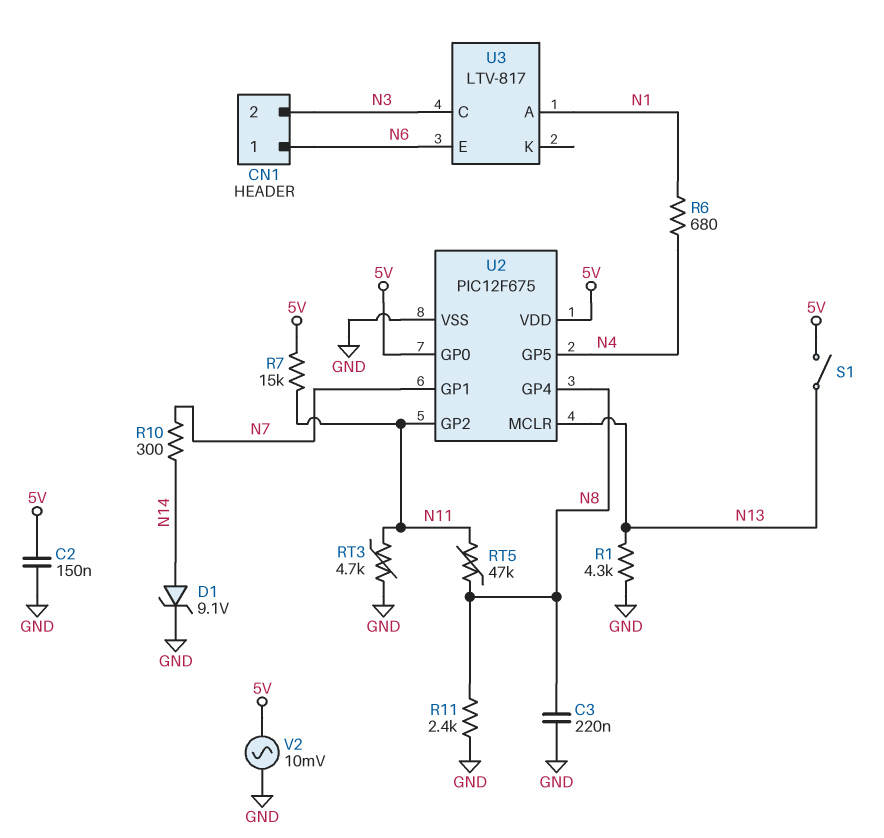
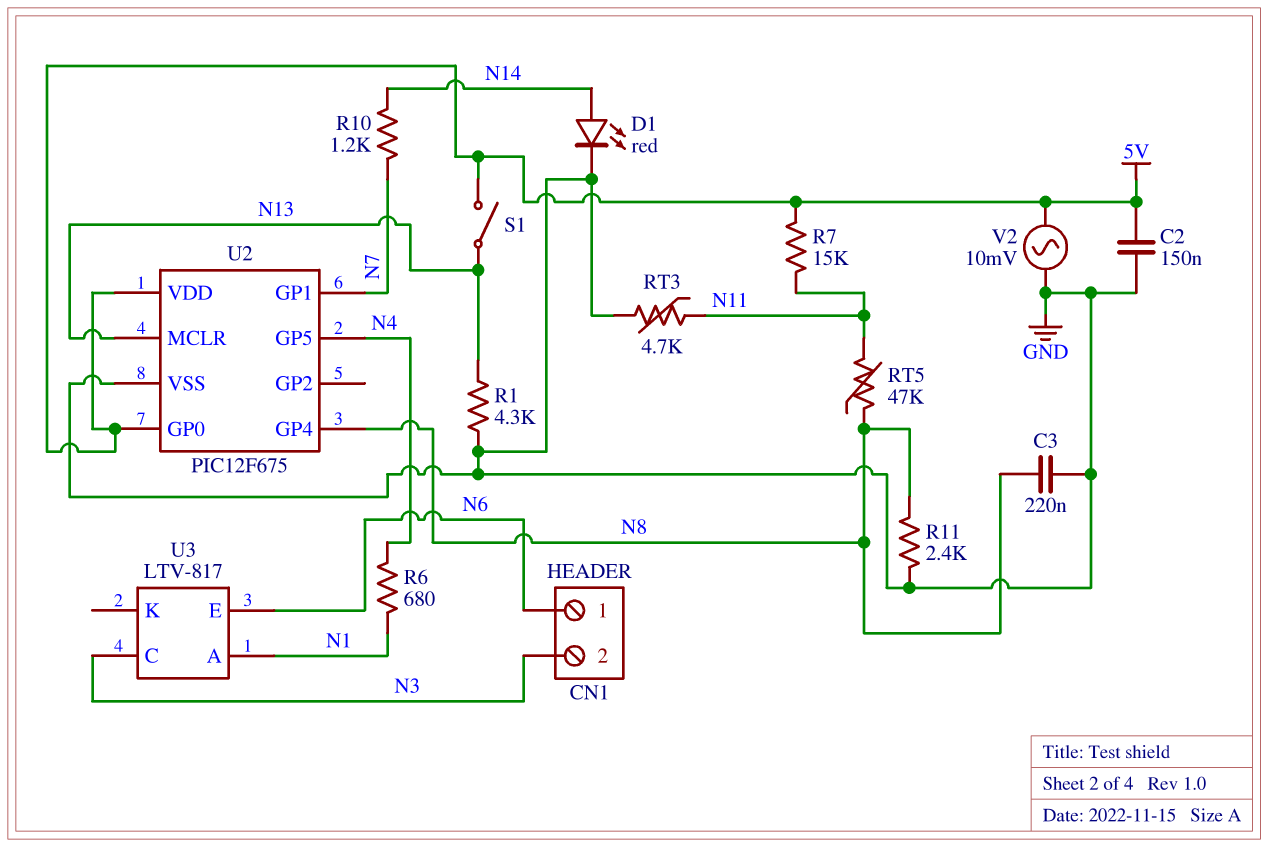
D1: zener 9.1V (A N14, K GND) -> LED red (A N14, K GND)
R10: 300 (N7, N14) -> 1.2k (N7, N14)
U2 pin GP2: N11 -> none

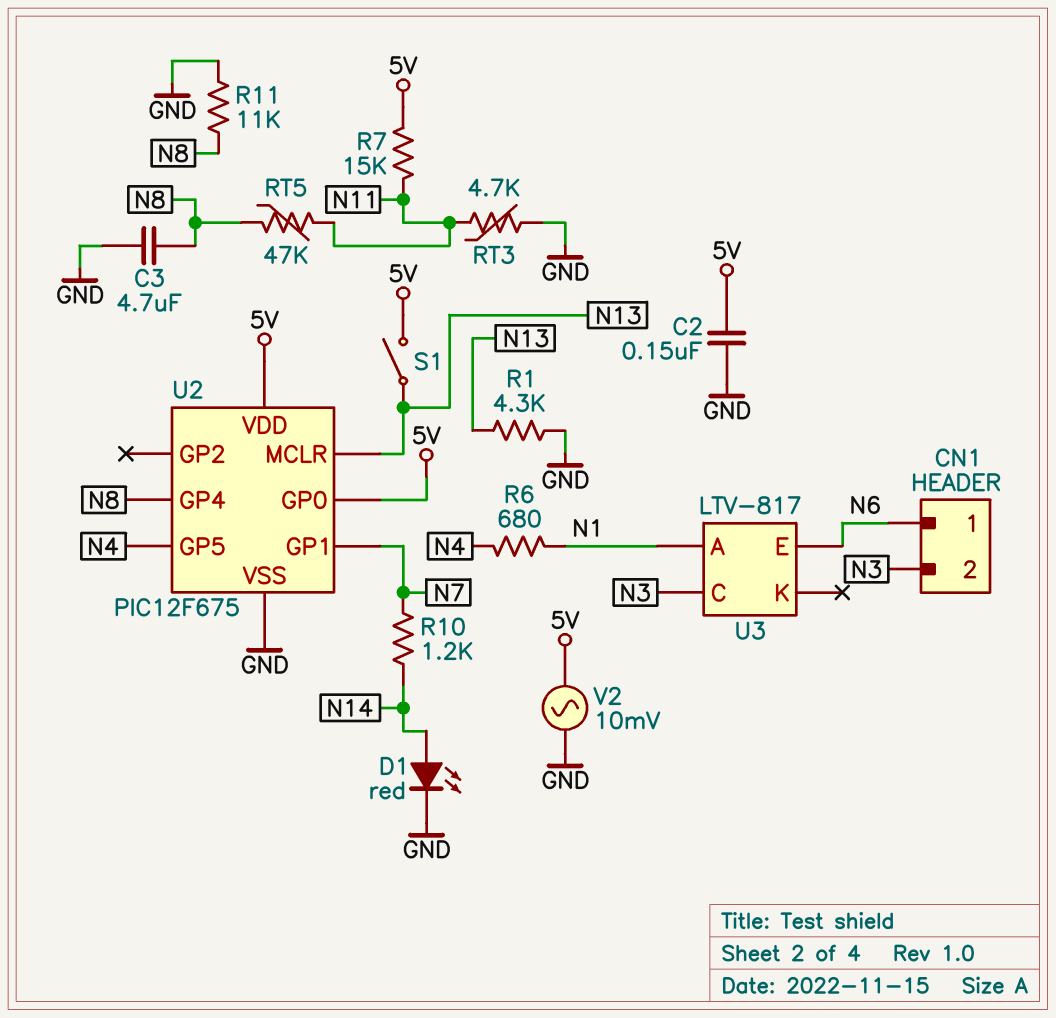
C3: 220nF (GND, N8) -> 4.7uF (GND, N8)
R11: 2.4k (GND, N8) -> 11k (GND, N8)

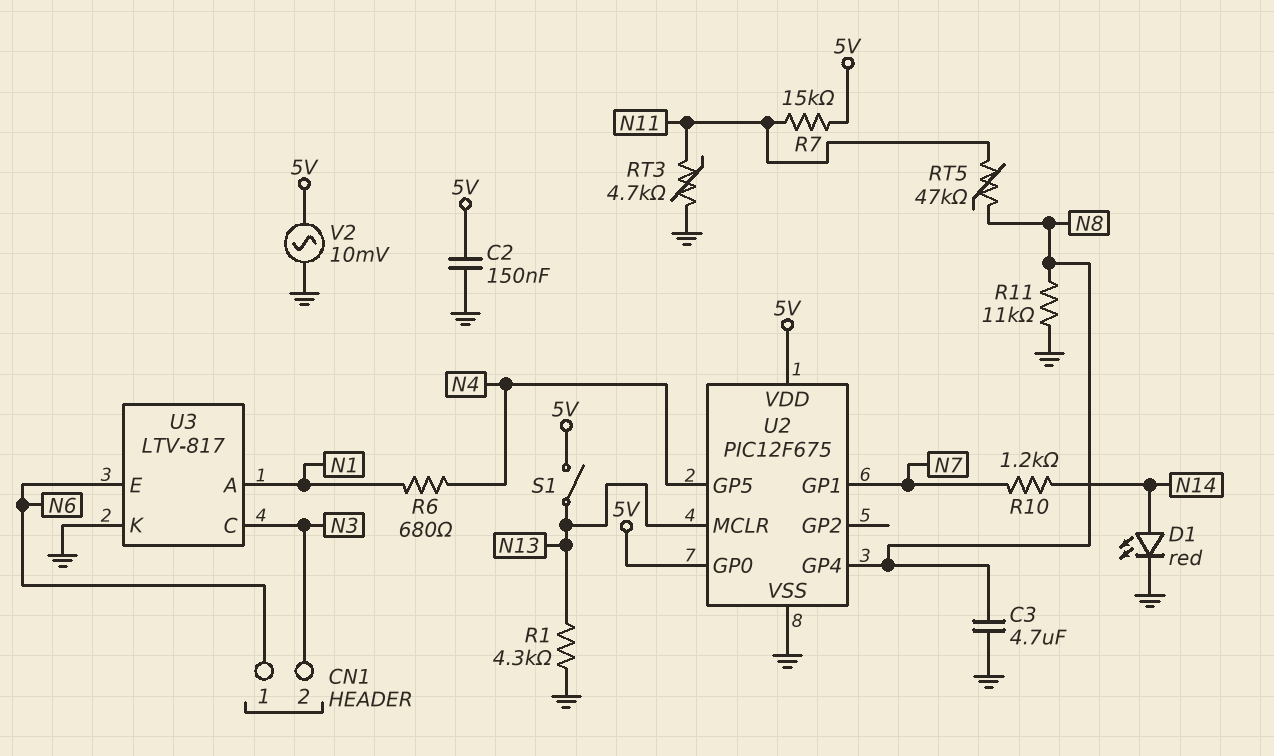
U3 pin K: none -> GND

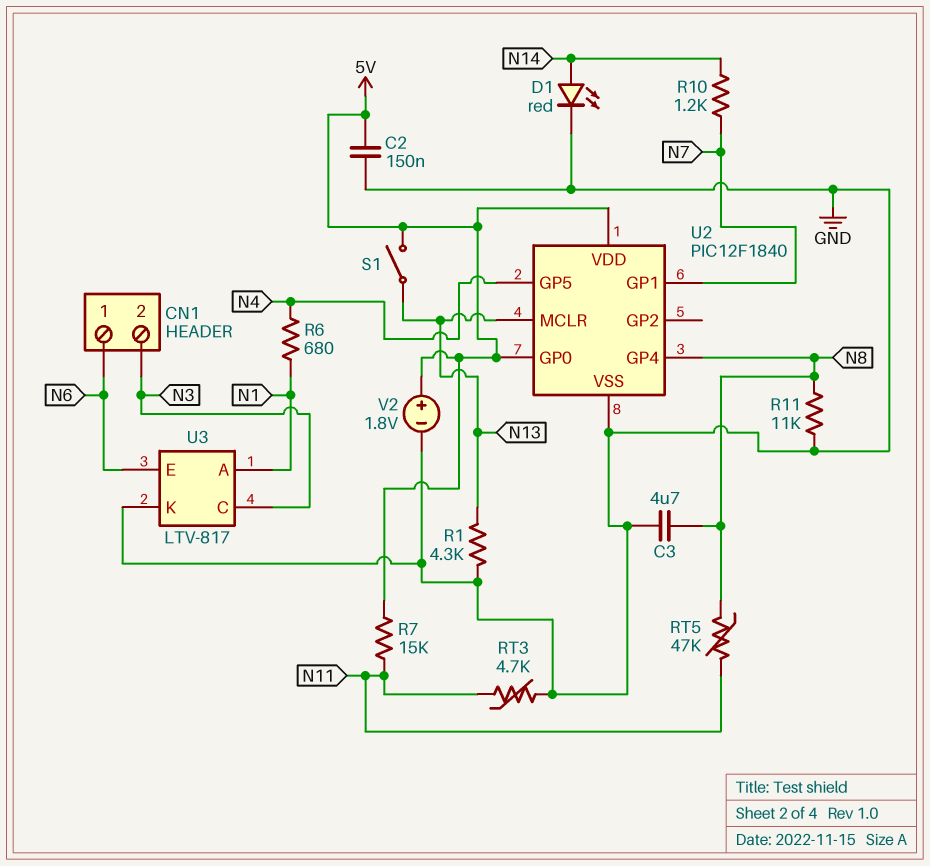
U2: PIC12F675 -> PIC12F1840
V2: AC 10mV (5V, GND) -> 1.8V (plus 5V, minus GND)

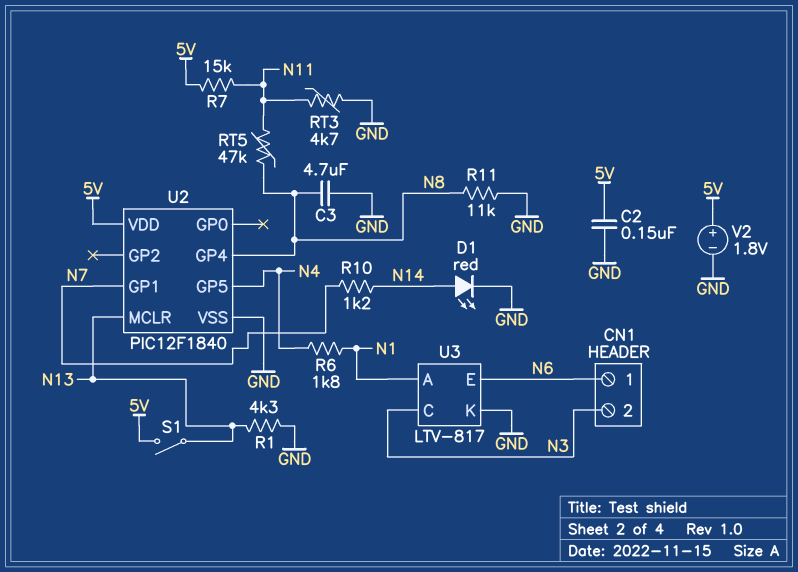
R6: 680 (N1, N4) -> 1.8k (N1, N4)
U2 pin GP0: 5V -> none

